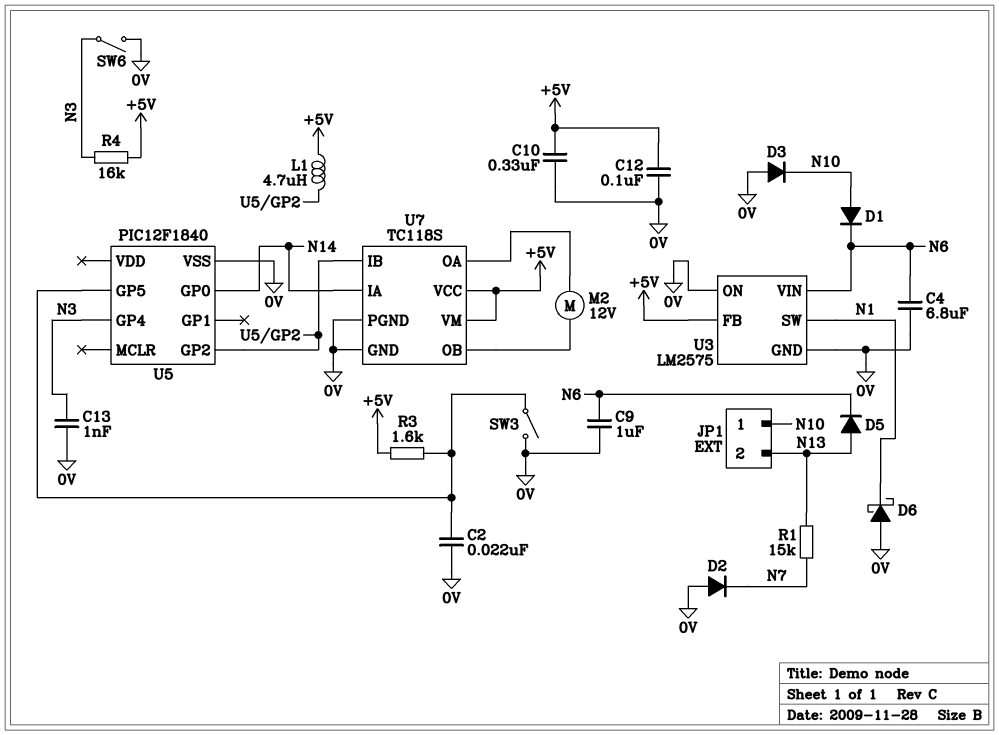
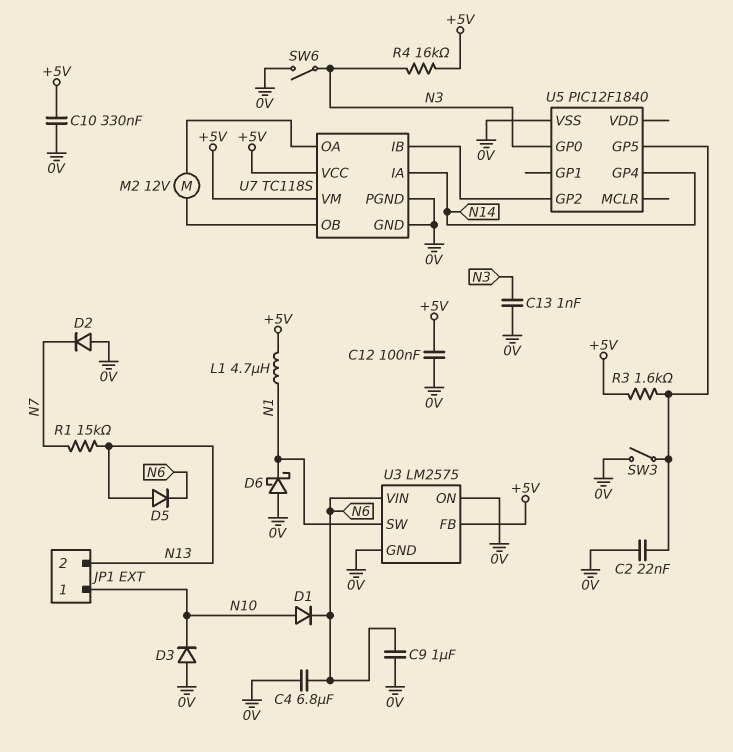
L1: 4.7uH (+5V, U5/GP2) -> 4.7uH (+5V, N1)
U5 pin GP0: N14 -> N3
U5 pin GP4: N3 -> N14

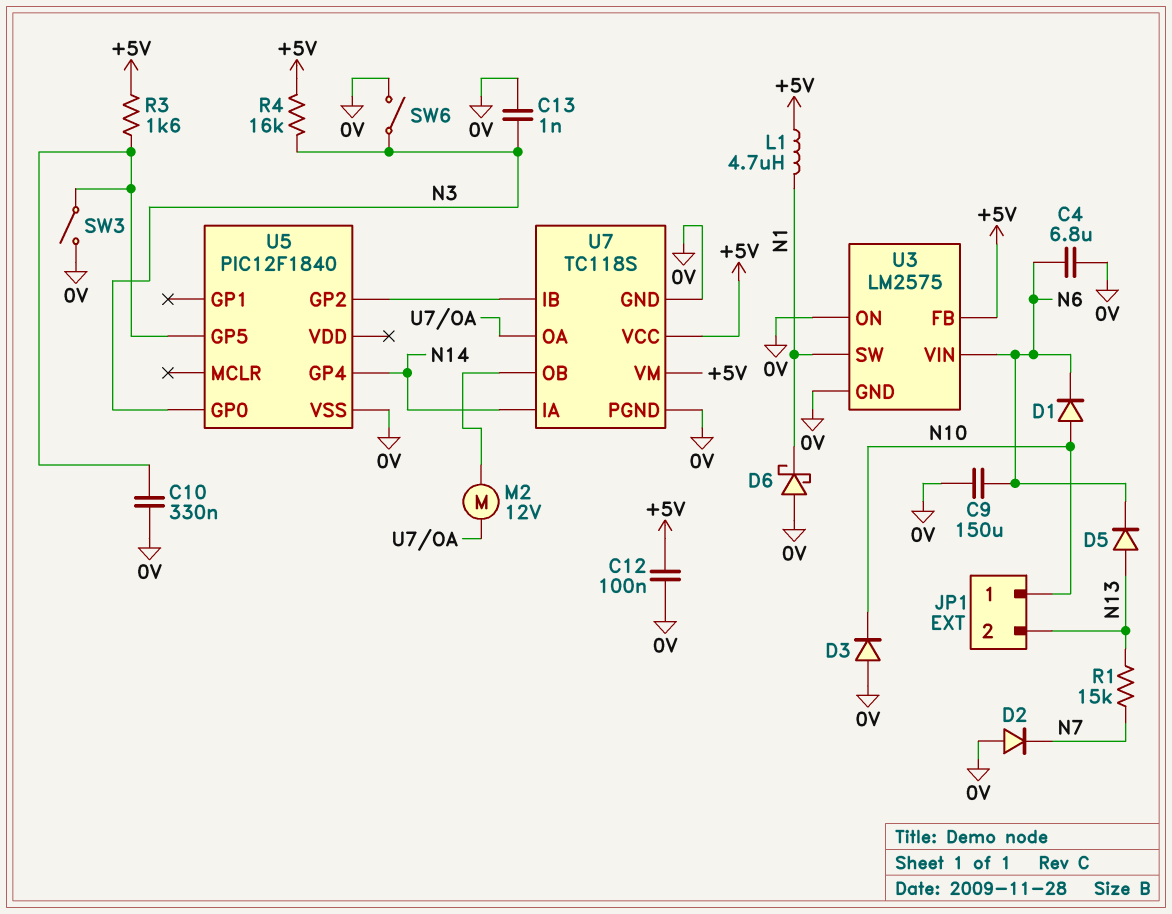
C2: 22nF (0V, U5/GP5) -> none
C9: 1uF (0V, N6) -> 150uF (0V, N6)
C10: 330nF (+5V, 0V) -> 330nF (0V, U5/GP5)

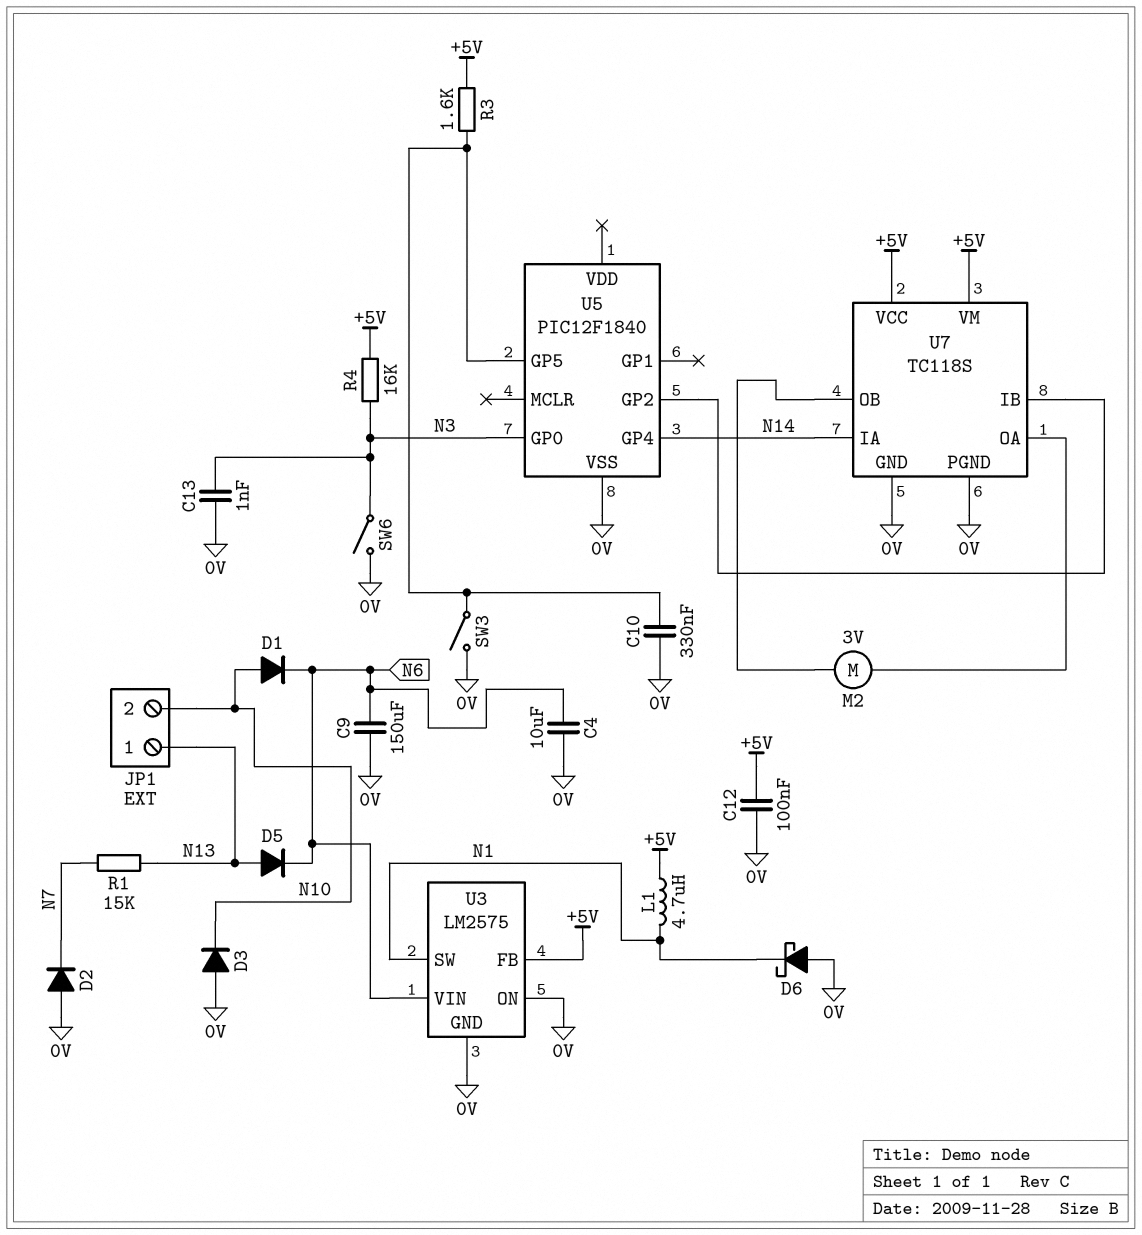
C4: 6.8uF (0V, N6) -> 10uF (0V, N6)
JP1 pin 1: N10 -> N13
JP1 pin 2: N13 -> N10
M2: motor 12V (U7/OA, U7/OB) -> motor 3V (U7/OA, U7/OB)

